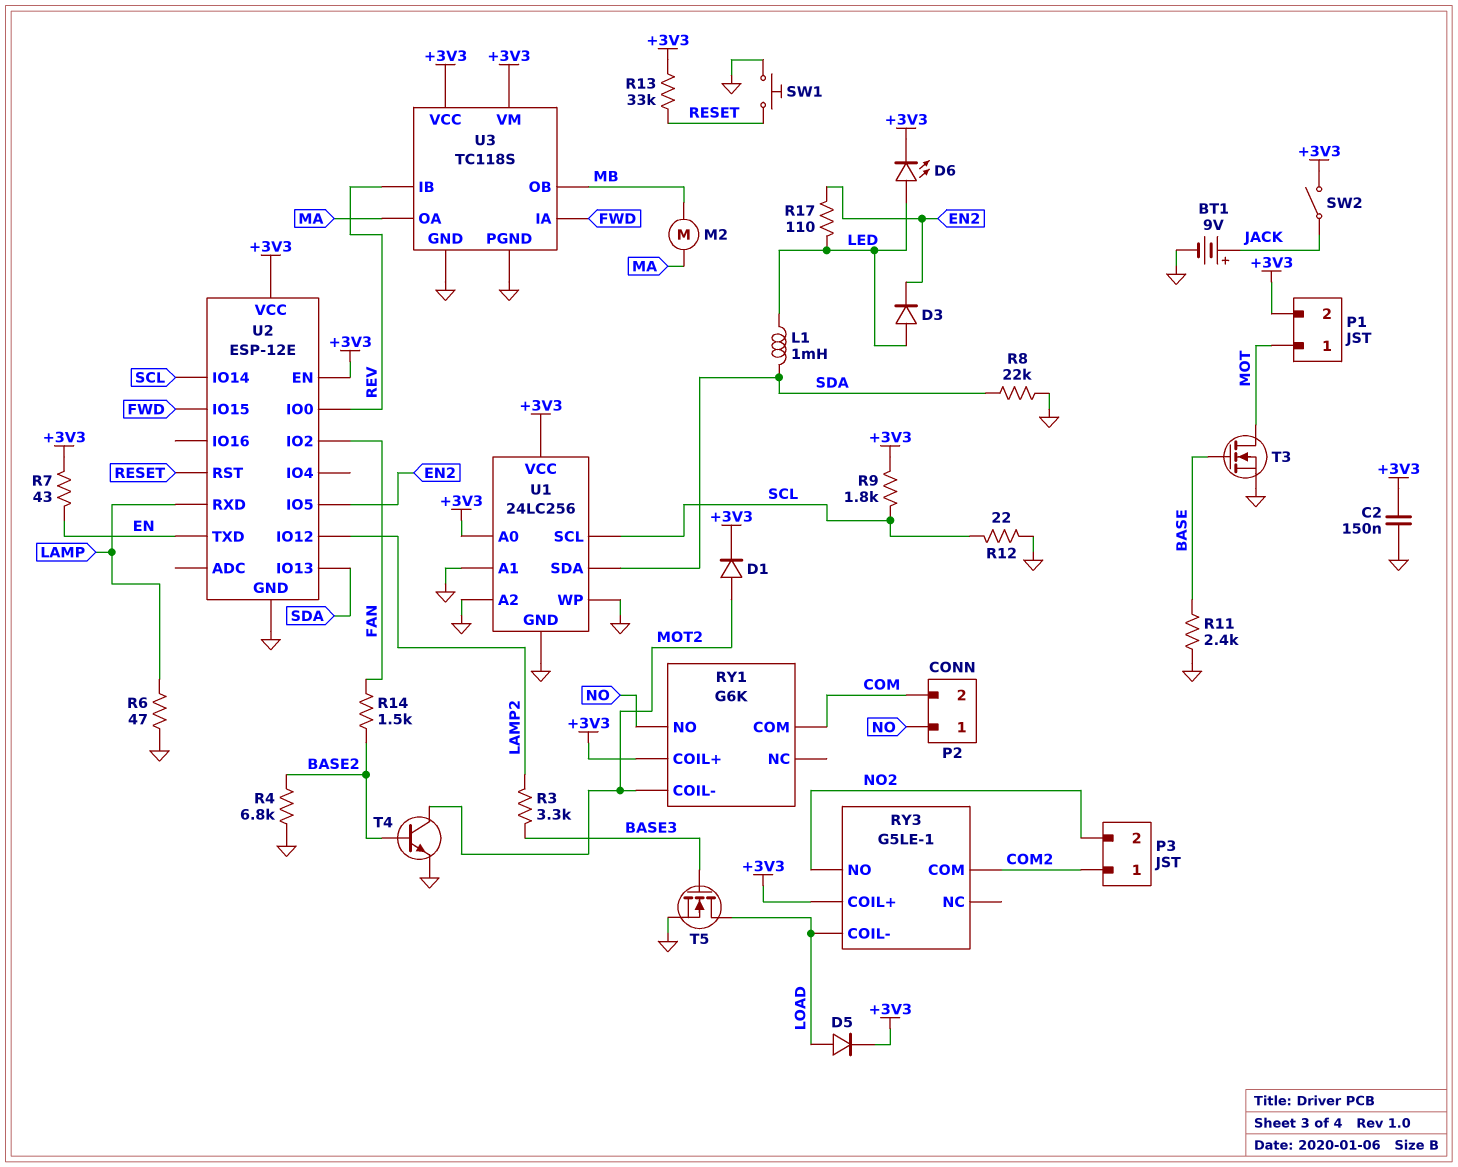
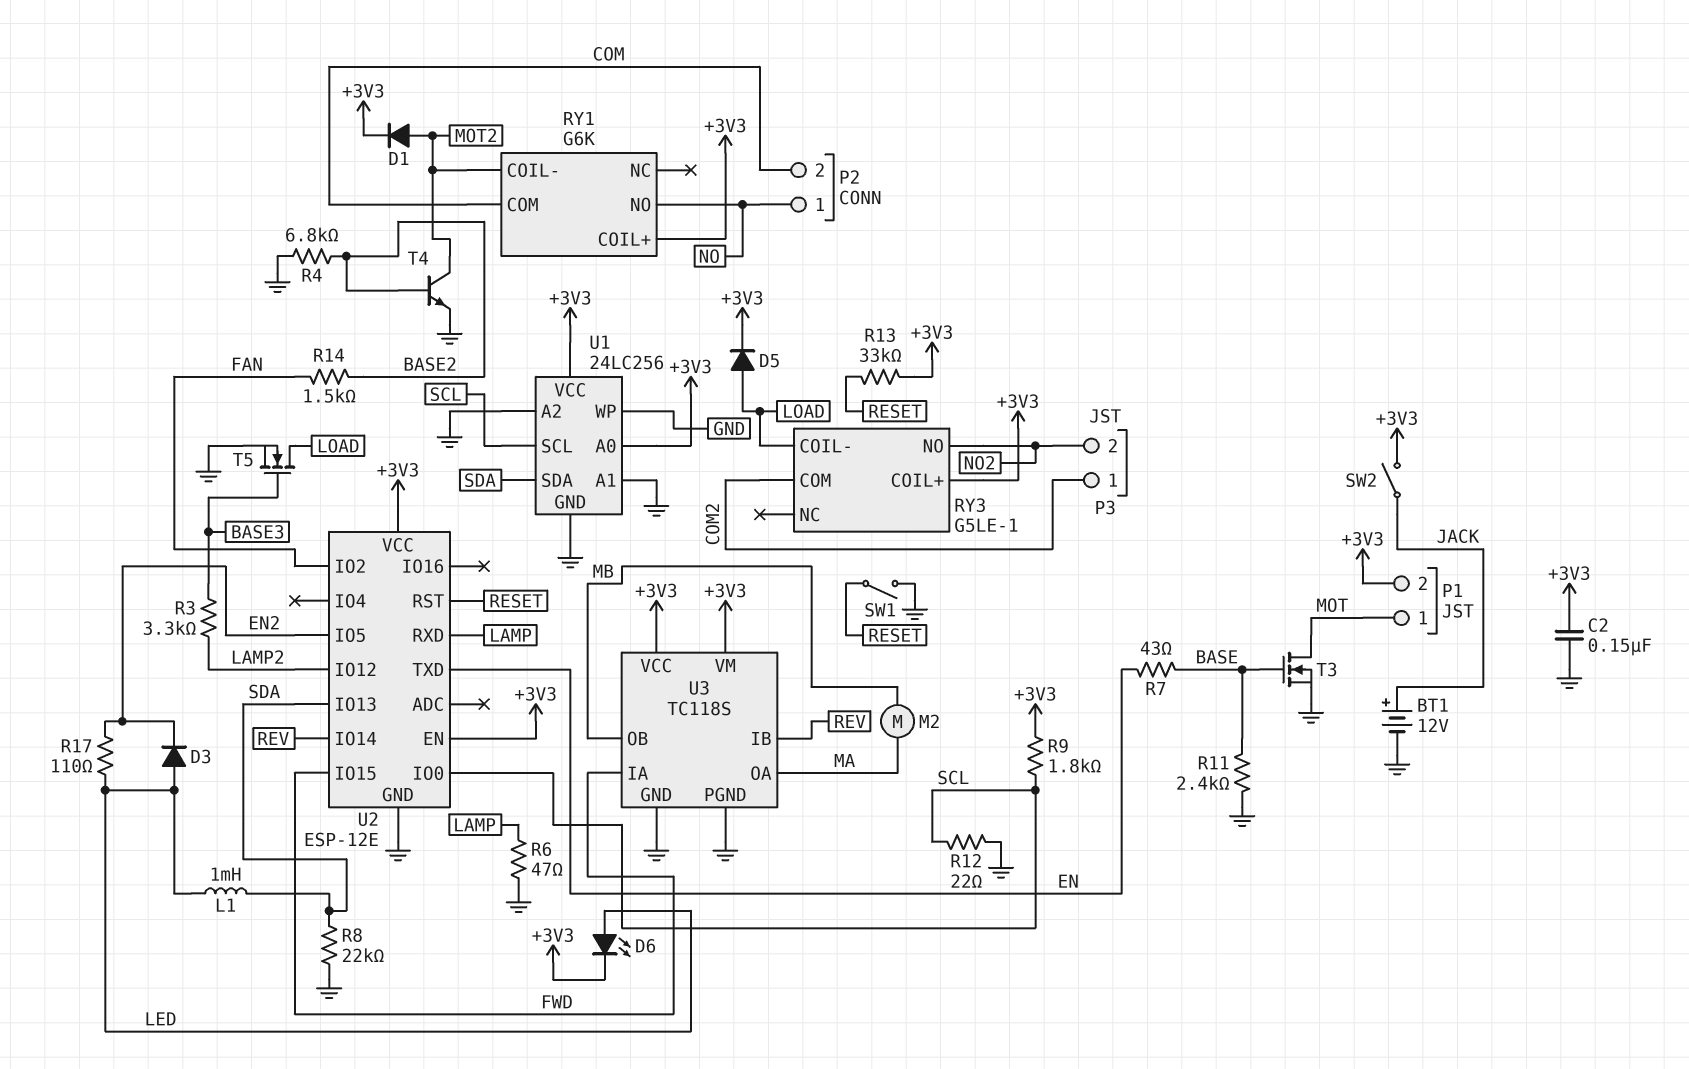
BT1: 9V (plus JACK, minus GND) -> 12V (plus JACK, minus GND)
R7: 43 (+3V3, EN) -> 43 (BASE, EN)
SW1: button (GND, RESET) -> switch (GND, RESET)
U2 pin IO0: REV -> SCL
U2 pin IO14: SCL -> REV

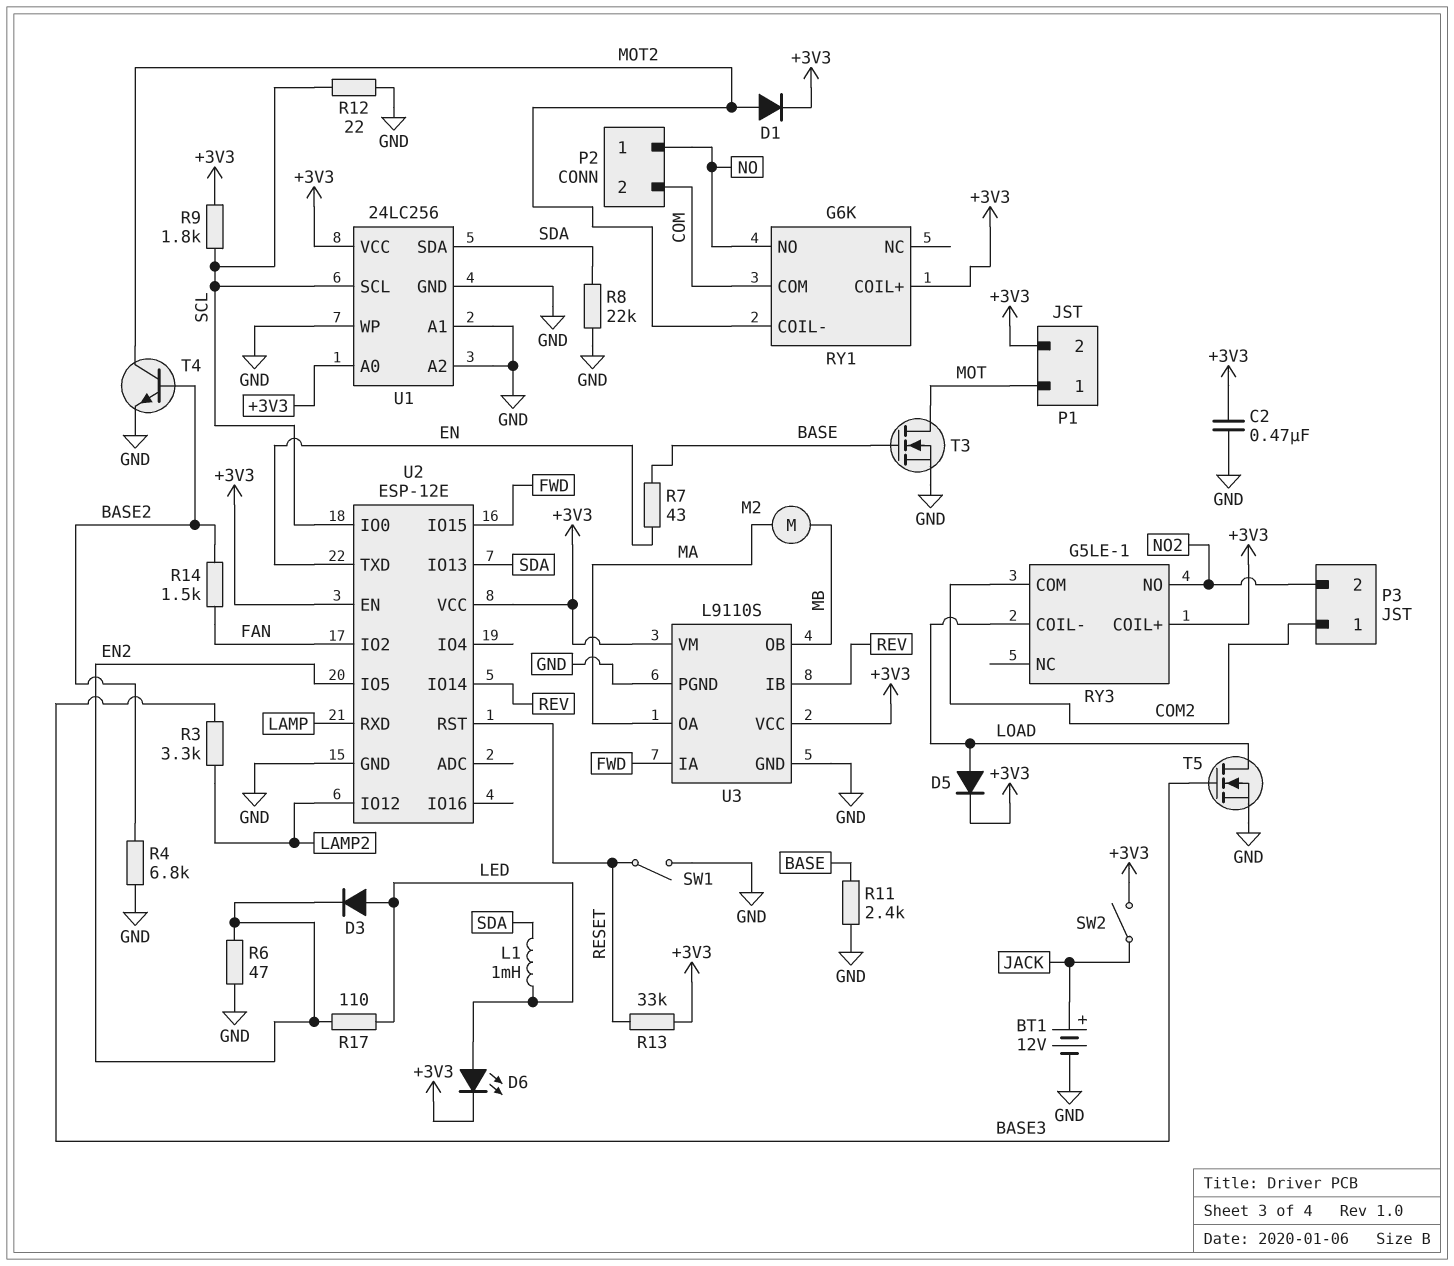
C2: 150nF (+3V3, GND) -> 470nF (+3V3, GND)
R6: 47 (GND, LAMP) -> 47 (EN2, GND)
U3: TC118S -> L9110S

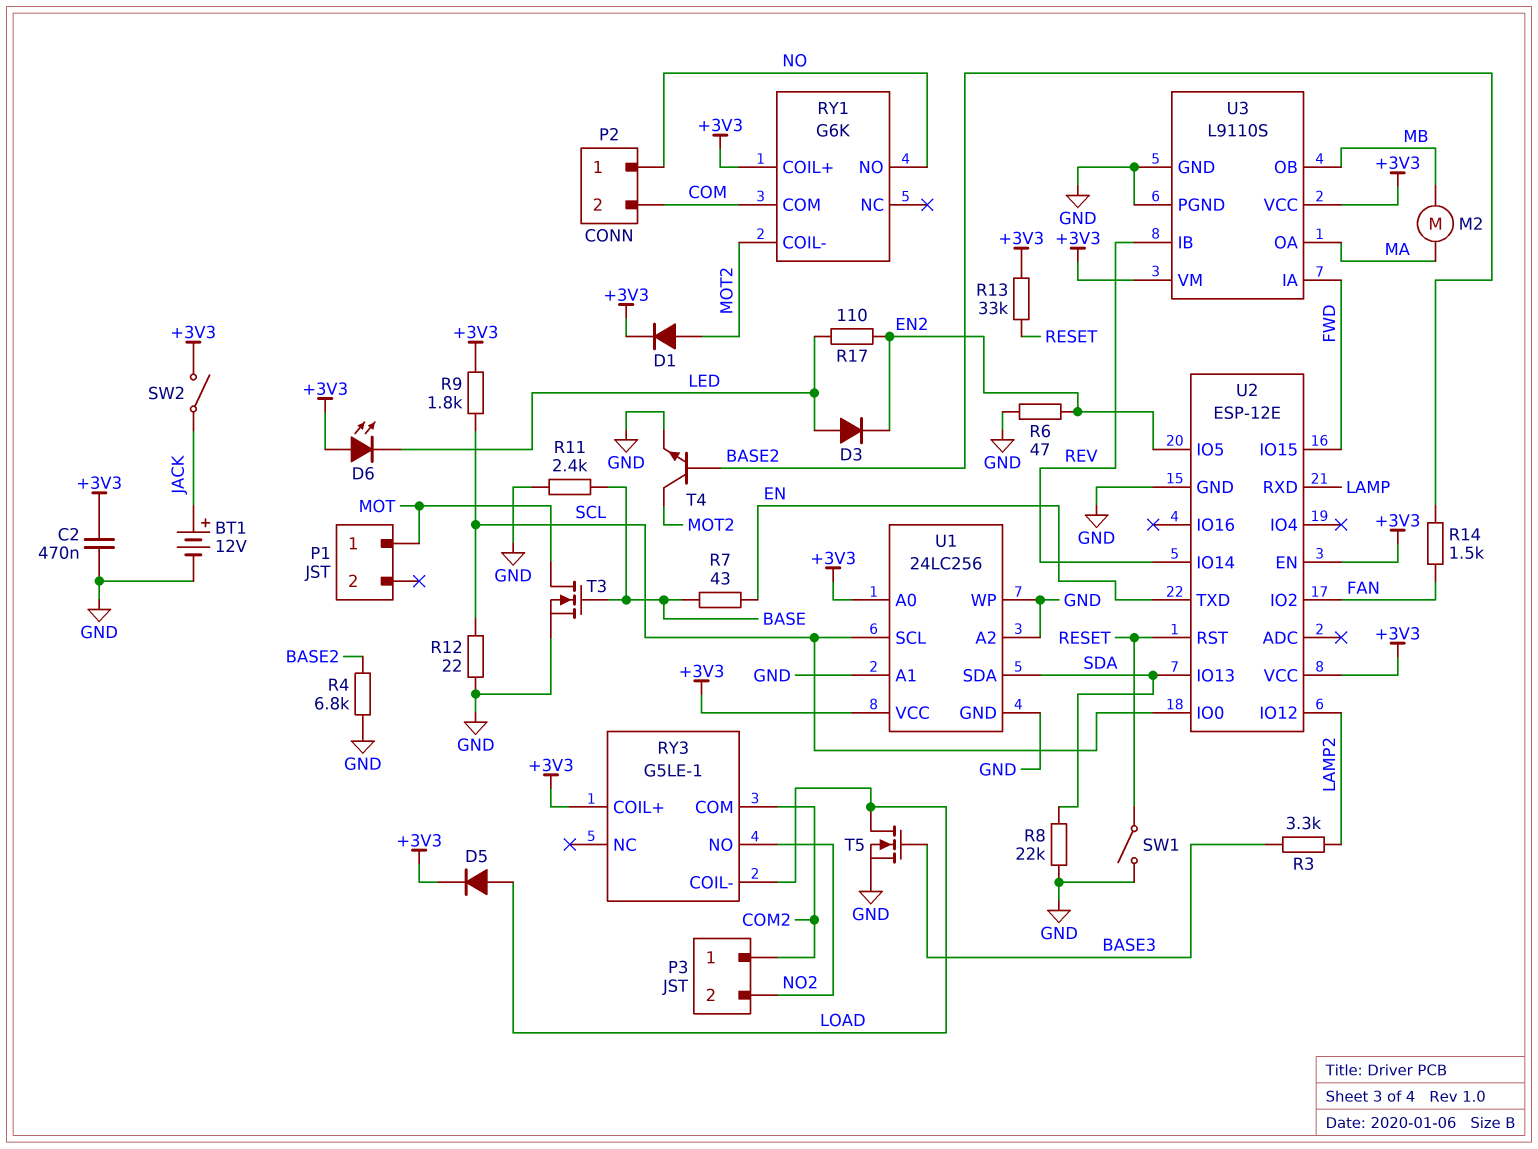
D6: LED (A LED, K +3V3) -> LED (A +3V3, K LED)
L1: 1mH (LED, SDA) -> none
P1 pin 2: +3V3 -> none

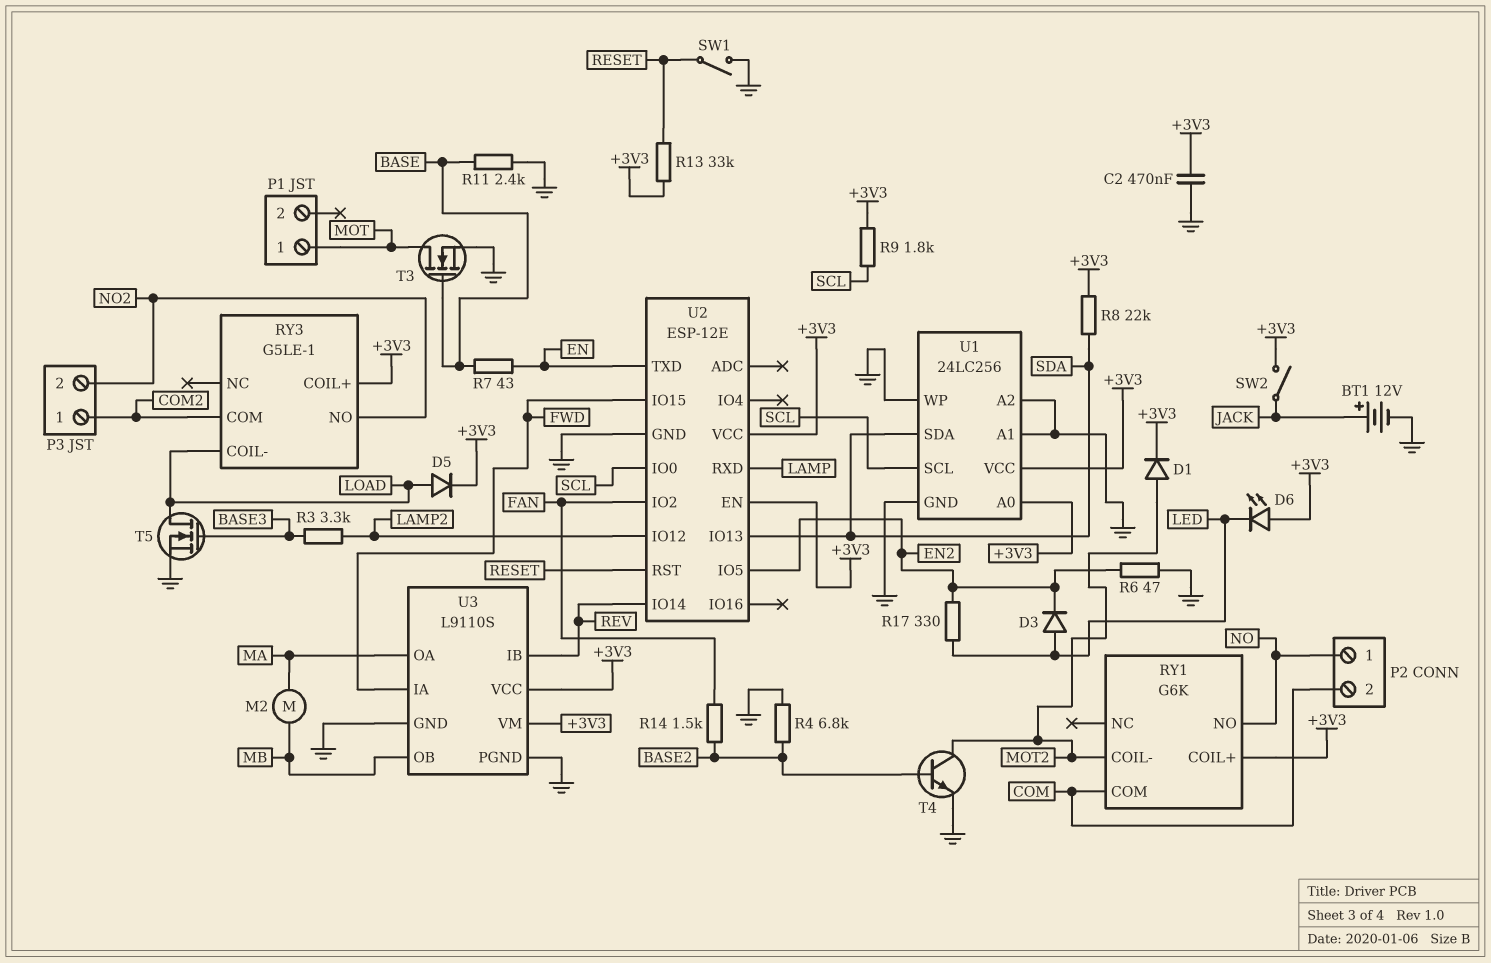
R8: 22k (GND, SDA) -> 22k (+3V3, SDA)
R12: 22 (GND, SCL) -> none
R17: 110 (EN2, LED) -> 330 (EN2, LED)

